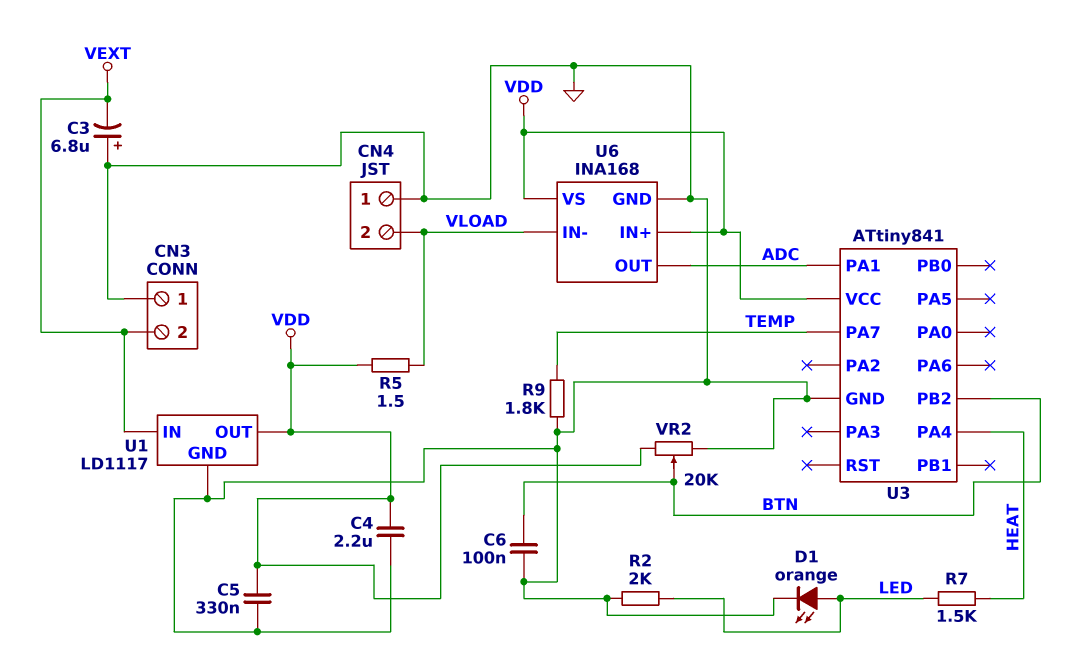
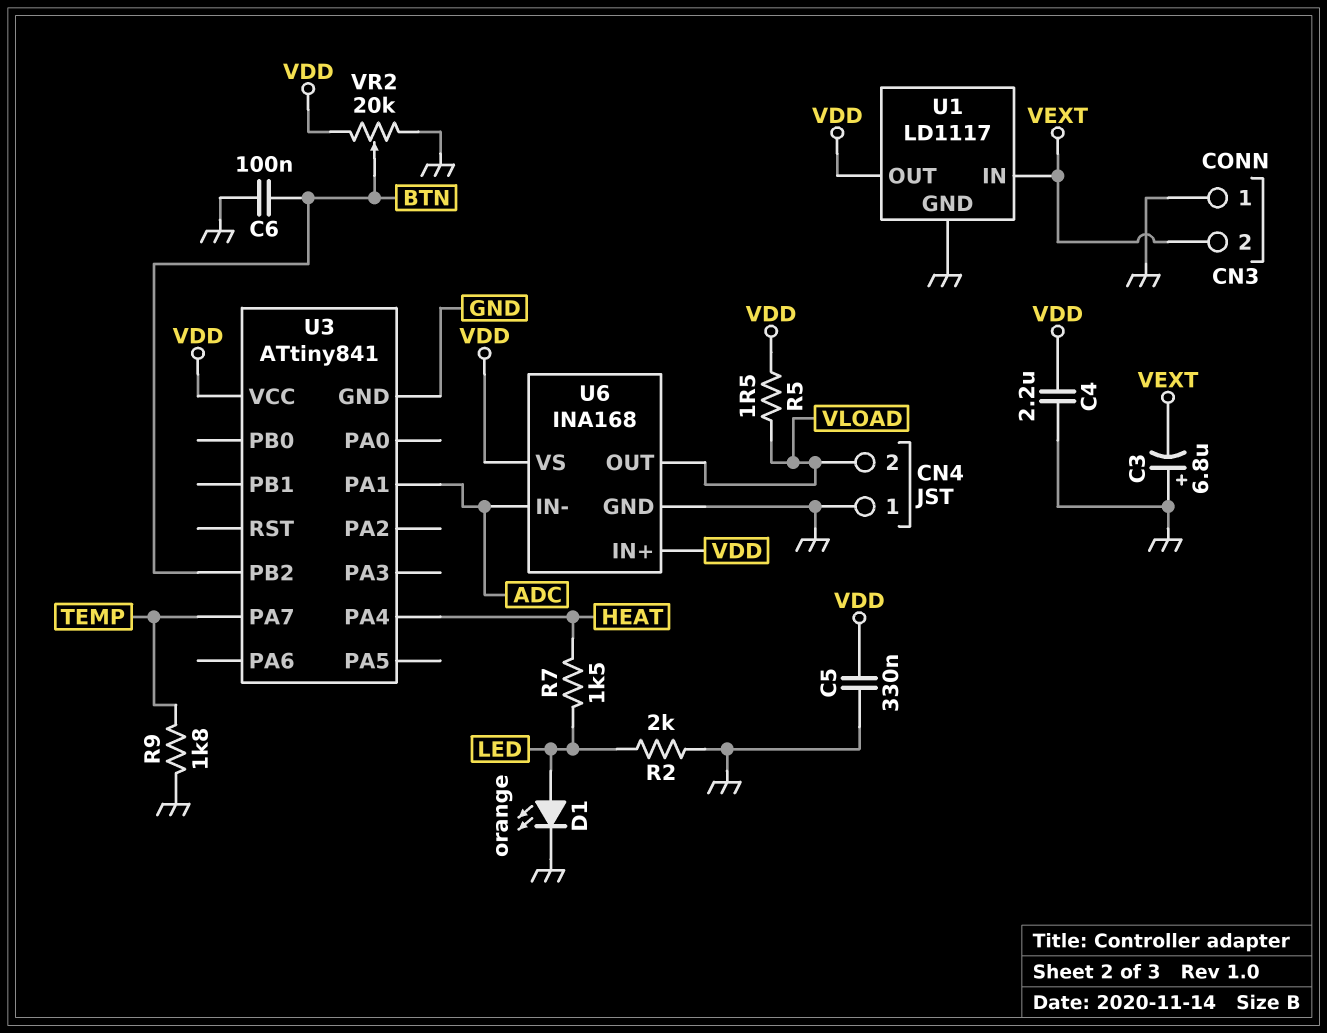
U6 pin IN-: VLOAD -> ADC
U6 pin OUT: ADC -> VLOAD

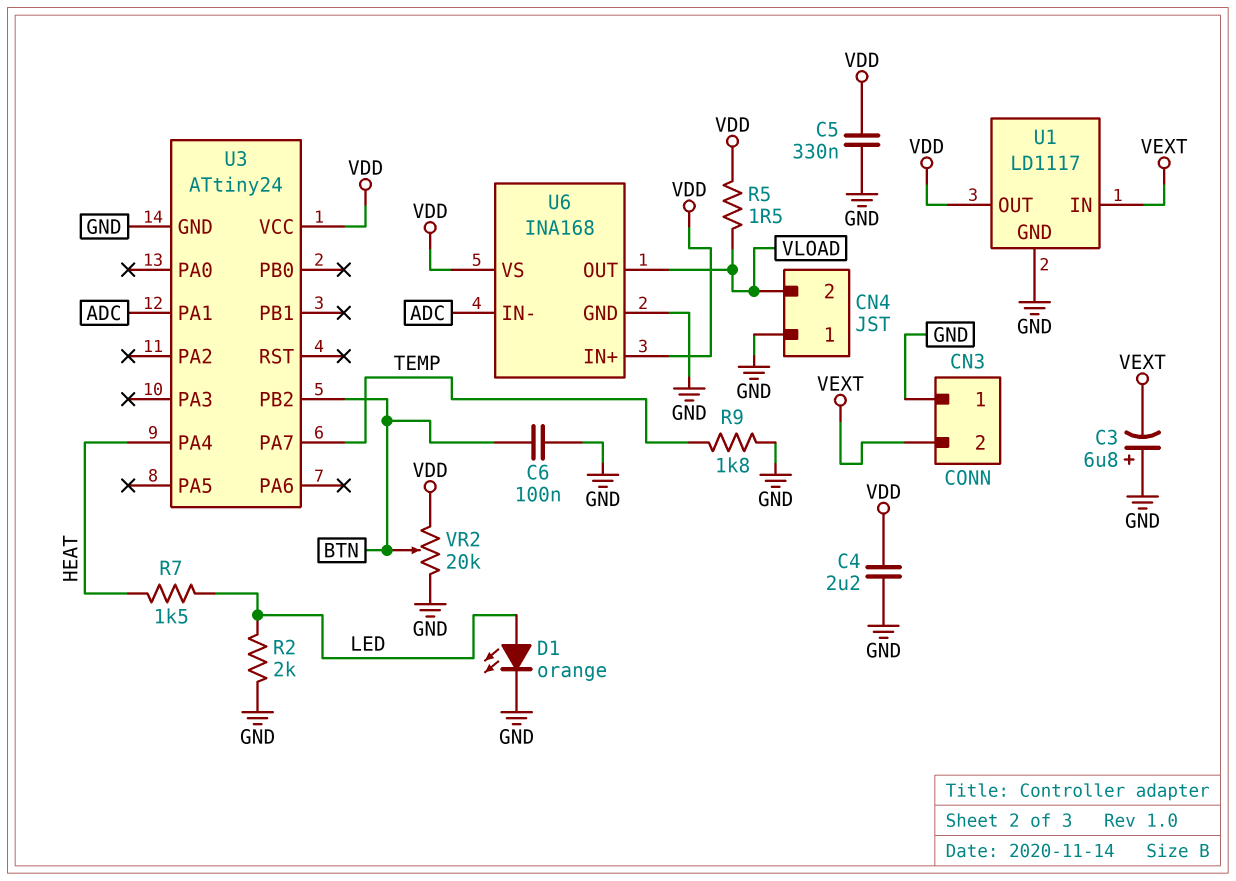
U3: ATtiny841 -> ATtiny24

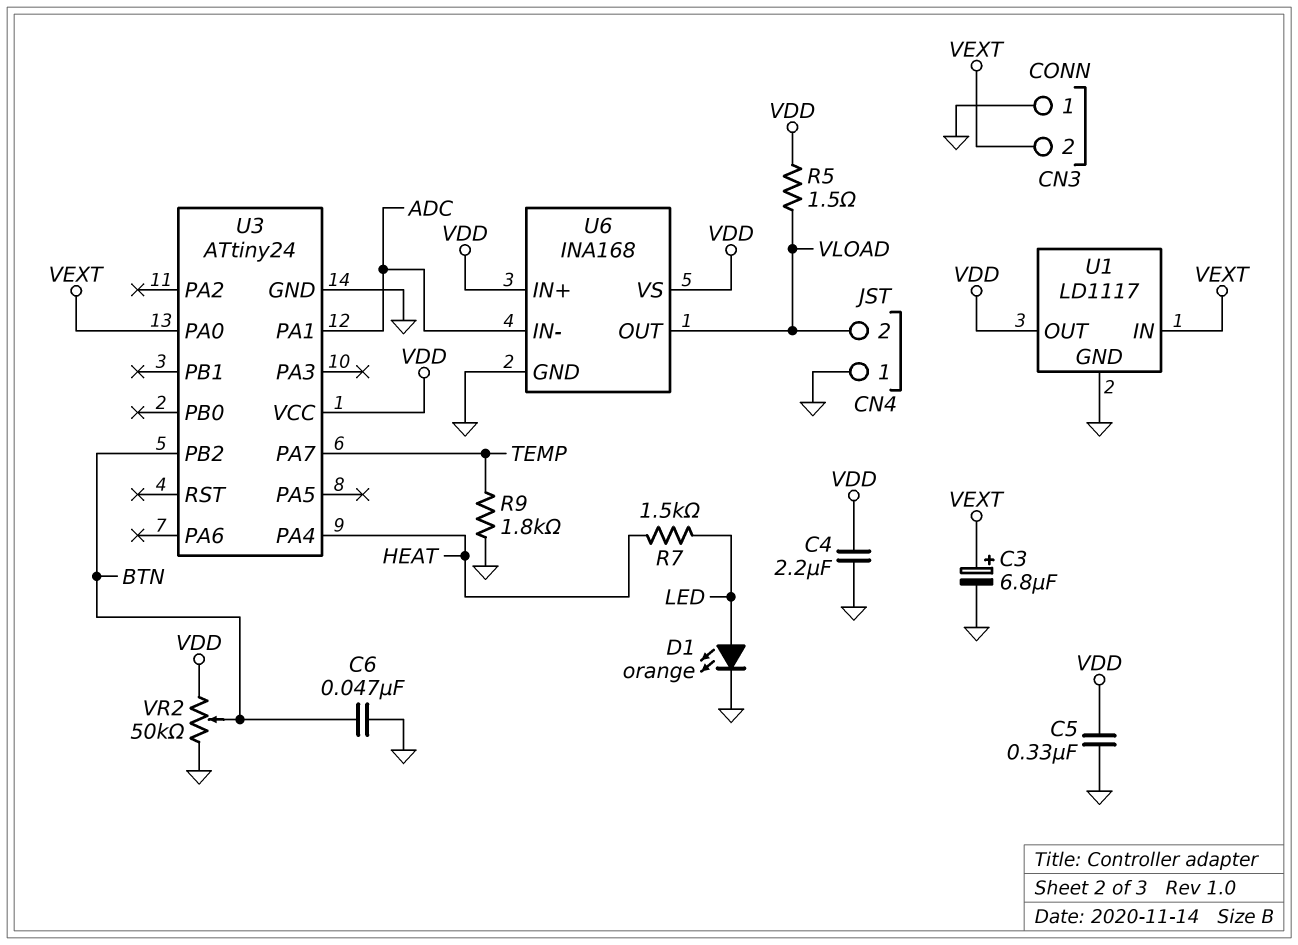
C3: 6.8uF (plus GND, minus VEXT) -> 6.8uF (plus VEXT, minus GND)
C6: 100nF (BTN, GND) -> 47nF (BTN, GND)
R2: 2k (GND, LED) -> none
U3 pin PA0: none -> VEXT
VR2: 20k (GND, VDD, wiper BTN) -> 50k (GND, VDD, wiper BTN)

